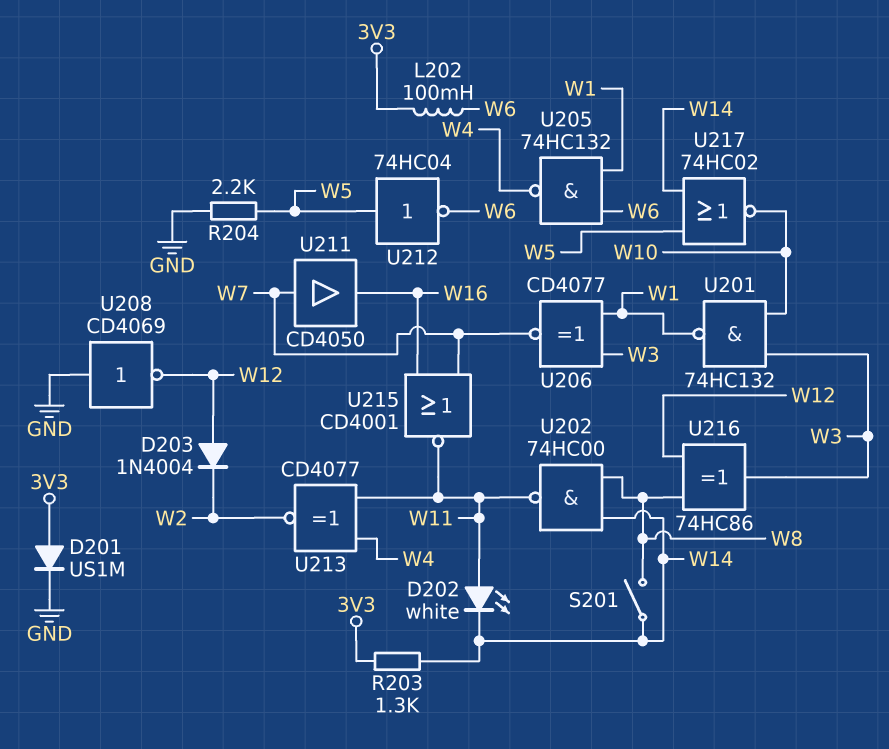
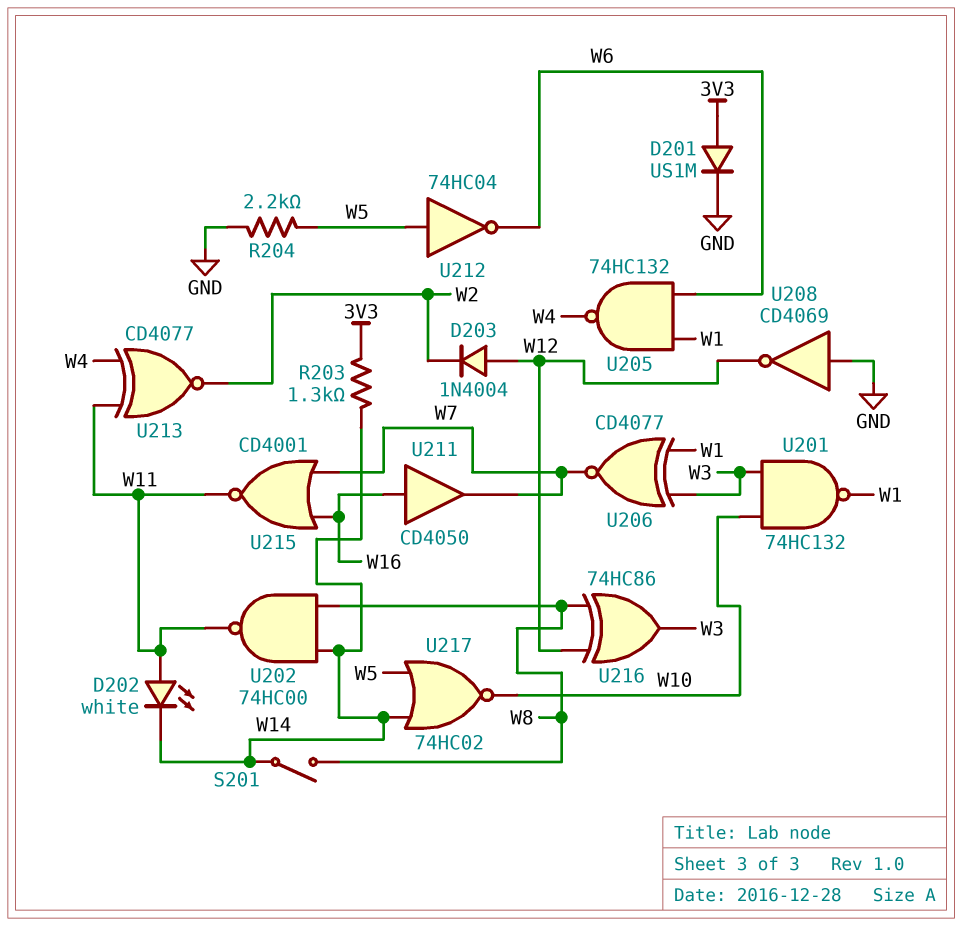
L202: 100mH (3V3, W6) -> none
U211: buffer CD4050 (in W7, out W16) -> buffer CD4050 (in W16, out W7)

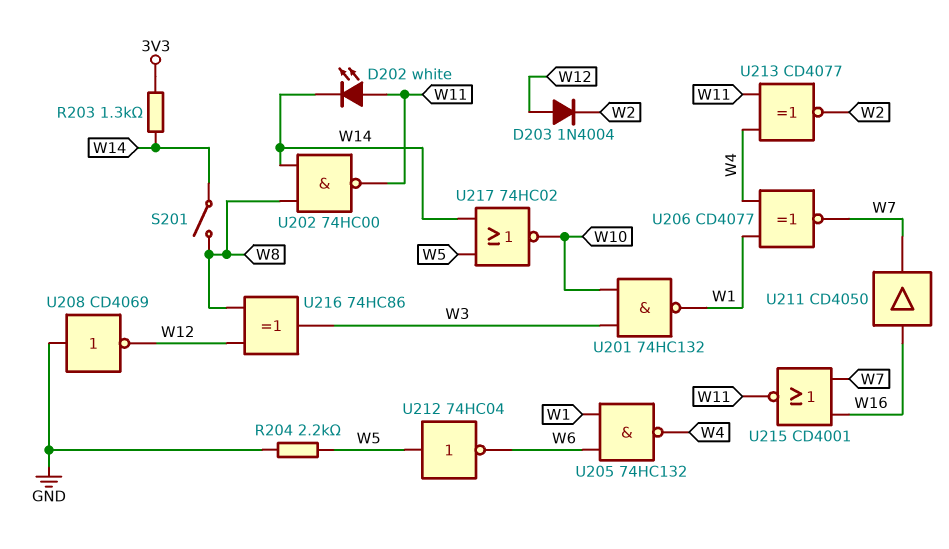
D201: diode US1M (A 3V3, K GND) -> none
U206: XNOR CD4077 (in W1, in W3, out W7) -> XNOR CD4077 (in W1, in W4, out W7)

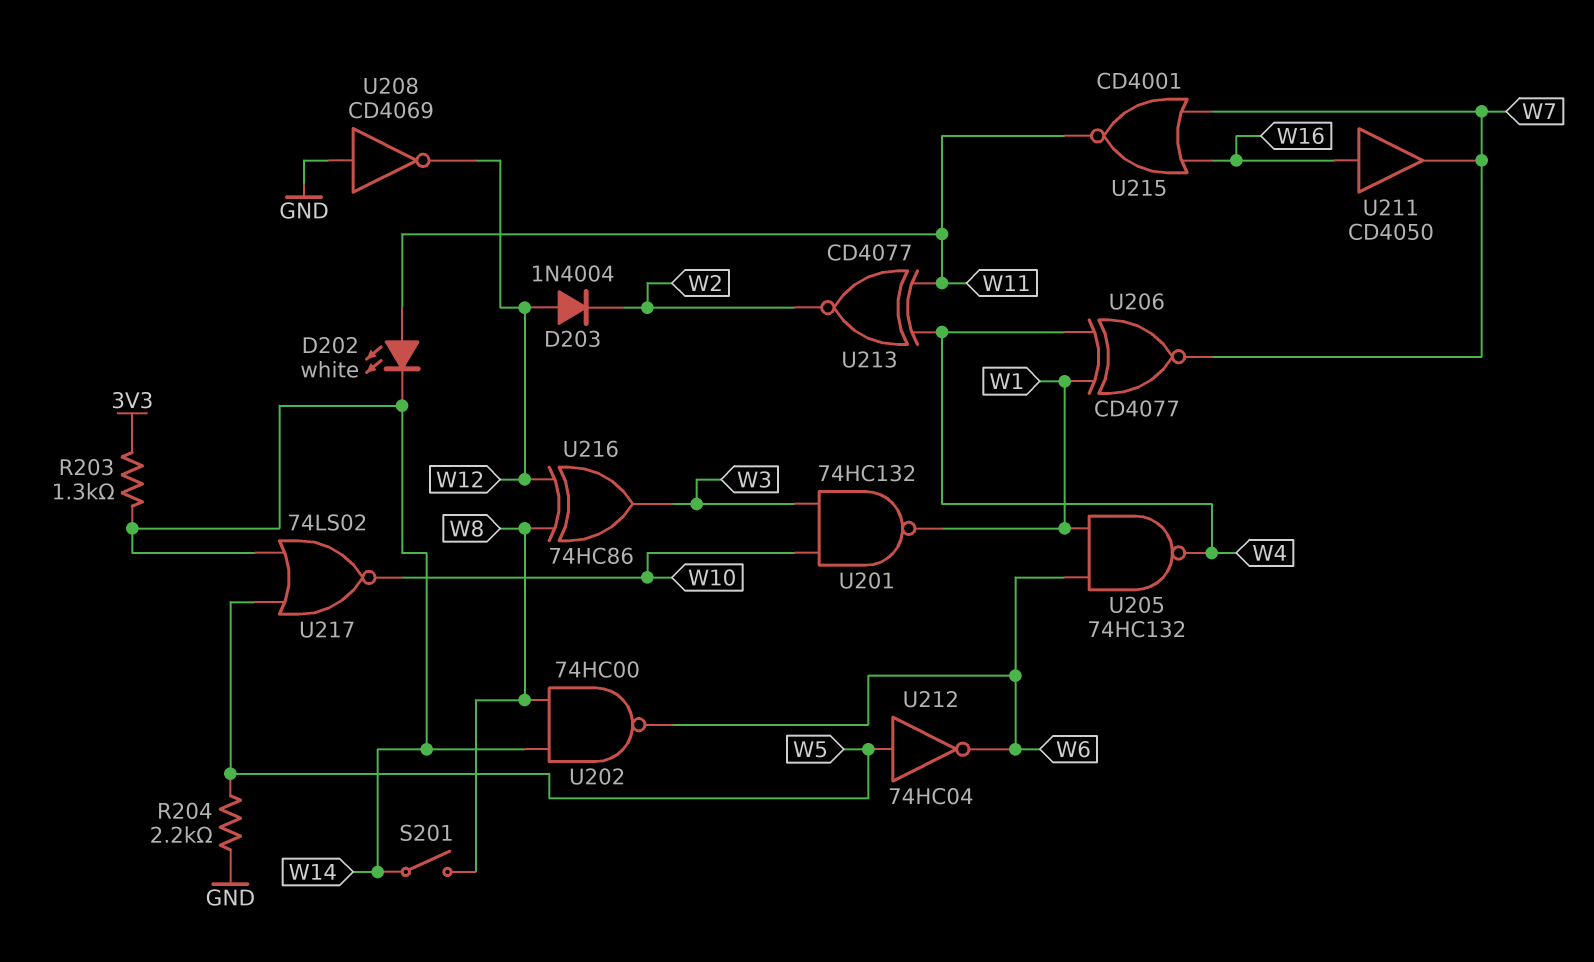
U202: NAND 74HC00 (in W8, in W14, out W11) -> NAND 74HC00 (in W8, in W14, out W6)
U217: NOR 74HC02 (in W5, in W14, out W10) -> NOR 74LS02 (in W5, in W14, out W10)

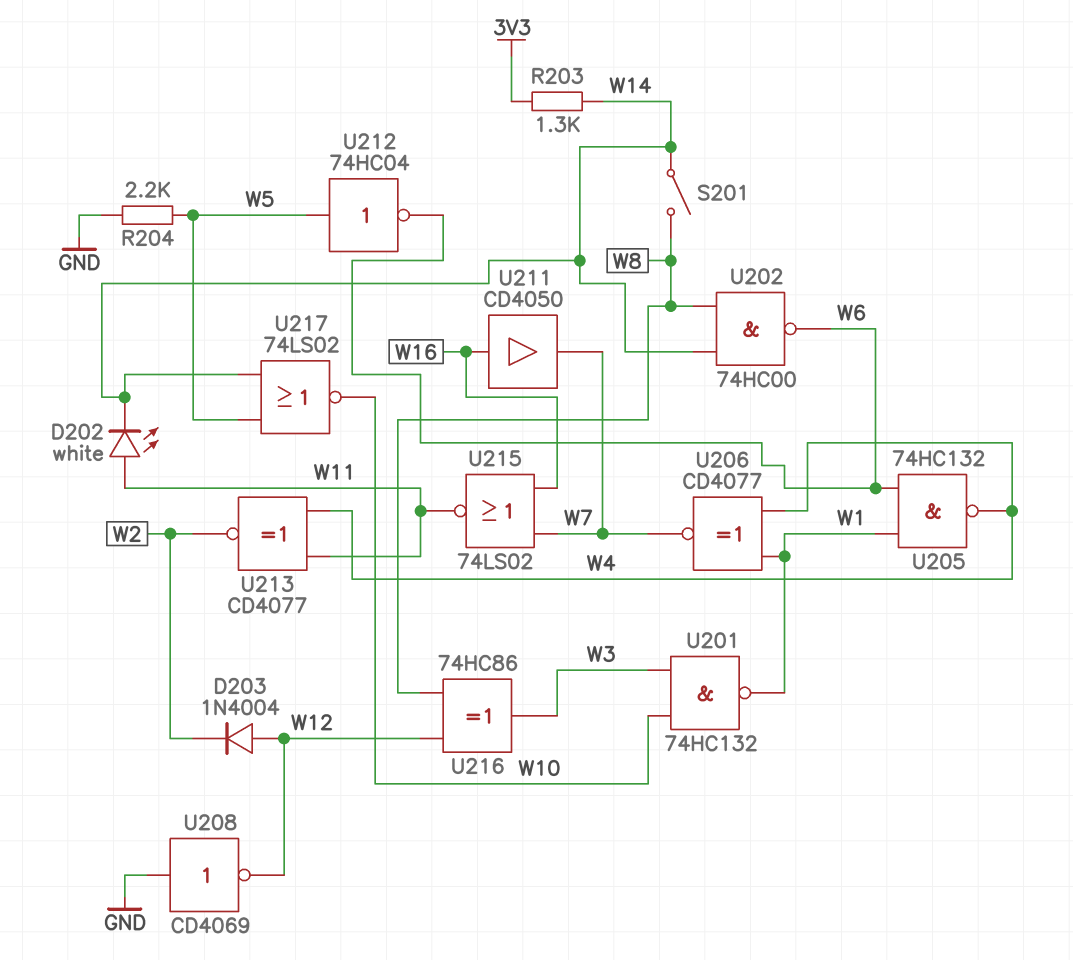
U215: NOR CD4001 (in W7, in W16, out W11) -> NOR 74LS02 (in W7, in W16, out W11)

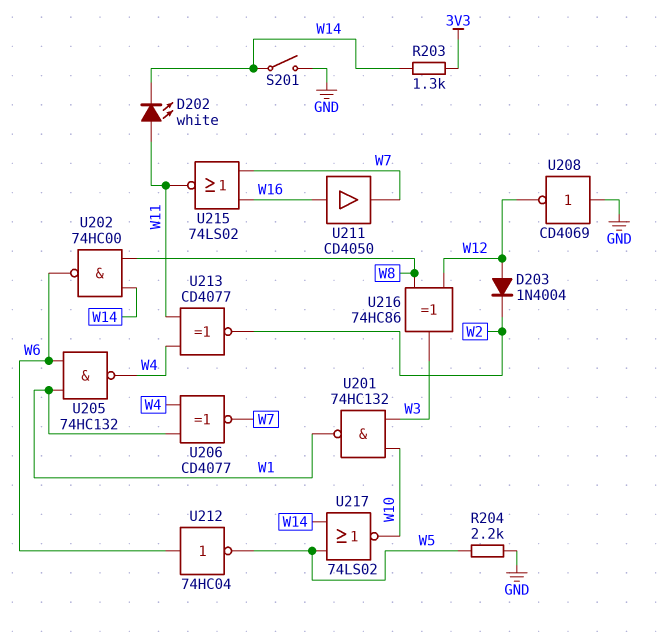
S201: switch (W8, W14) -> switch (GND, W14)
U212: NOT 74HC04 (in W5, out W6) -> NOT 74HC04 (in W6, out W5)

